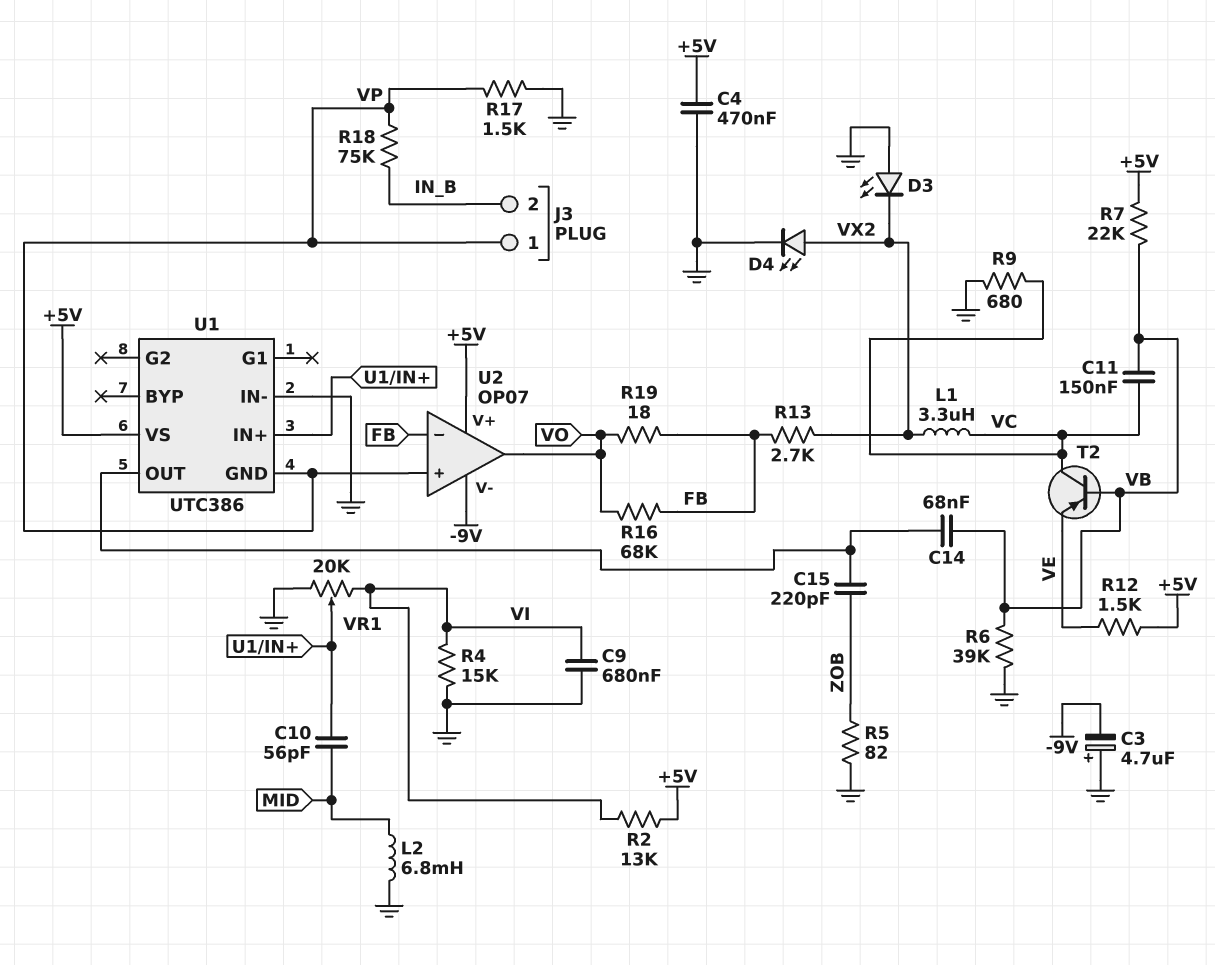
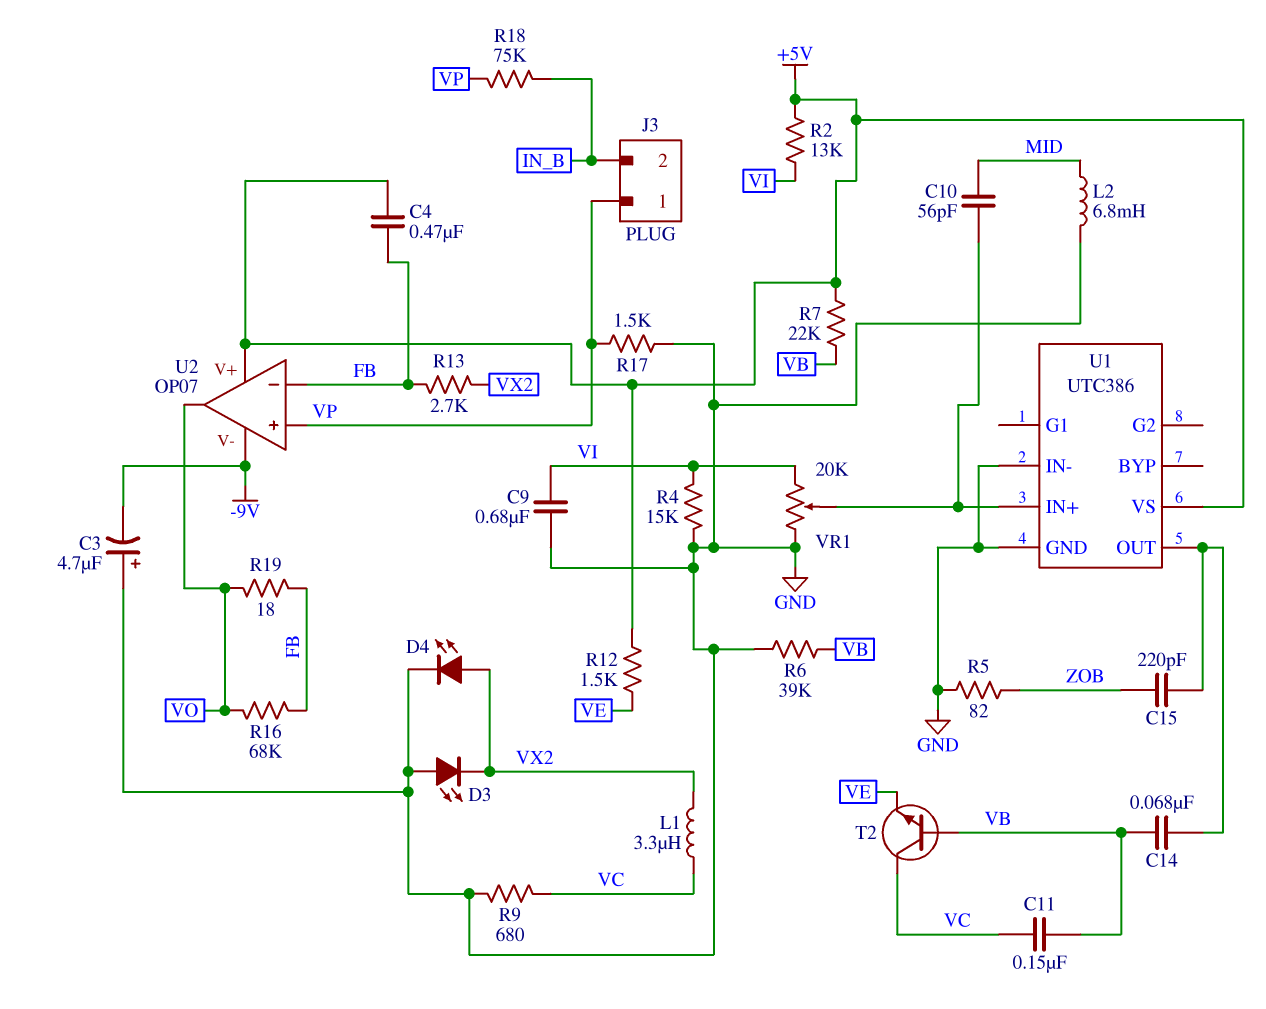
C4: 470nF (+5V, GND) -> 470nF (+5V, FB)
T2: PNP (B VB, C VC, E VE) -> NPN (B VB, C VC, E VE)
U1 pin GND: VP -> GND

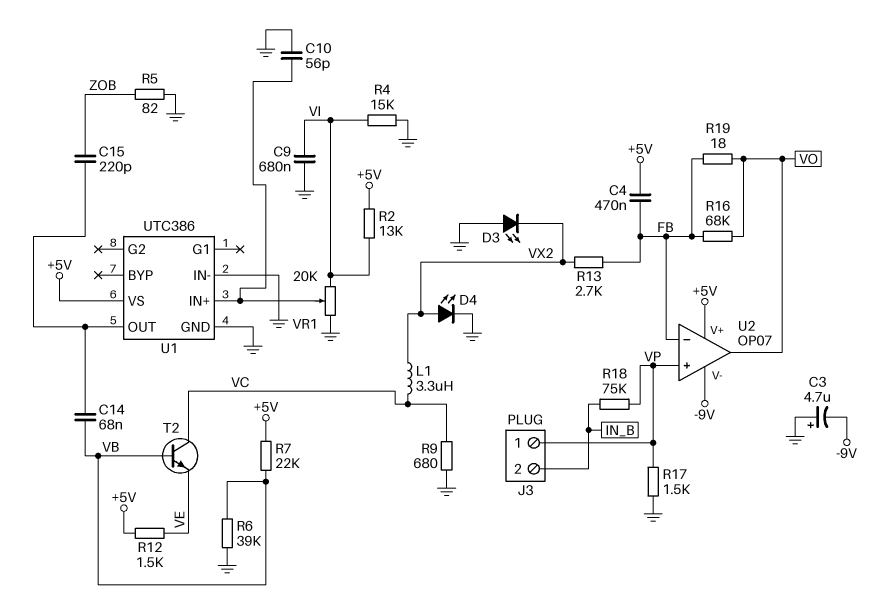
C10: 56pF (MID, U1/IN+) -> 56pF (GND, U1/IN+)
C11: 150nF (VB, VC) -> none
L2: 6.8mH (GND, MID) -> none

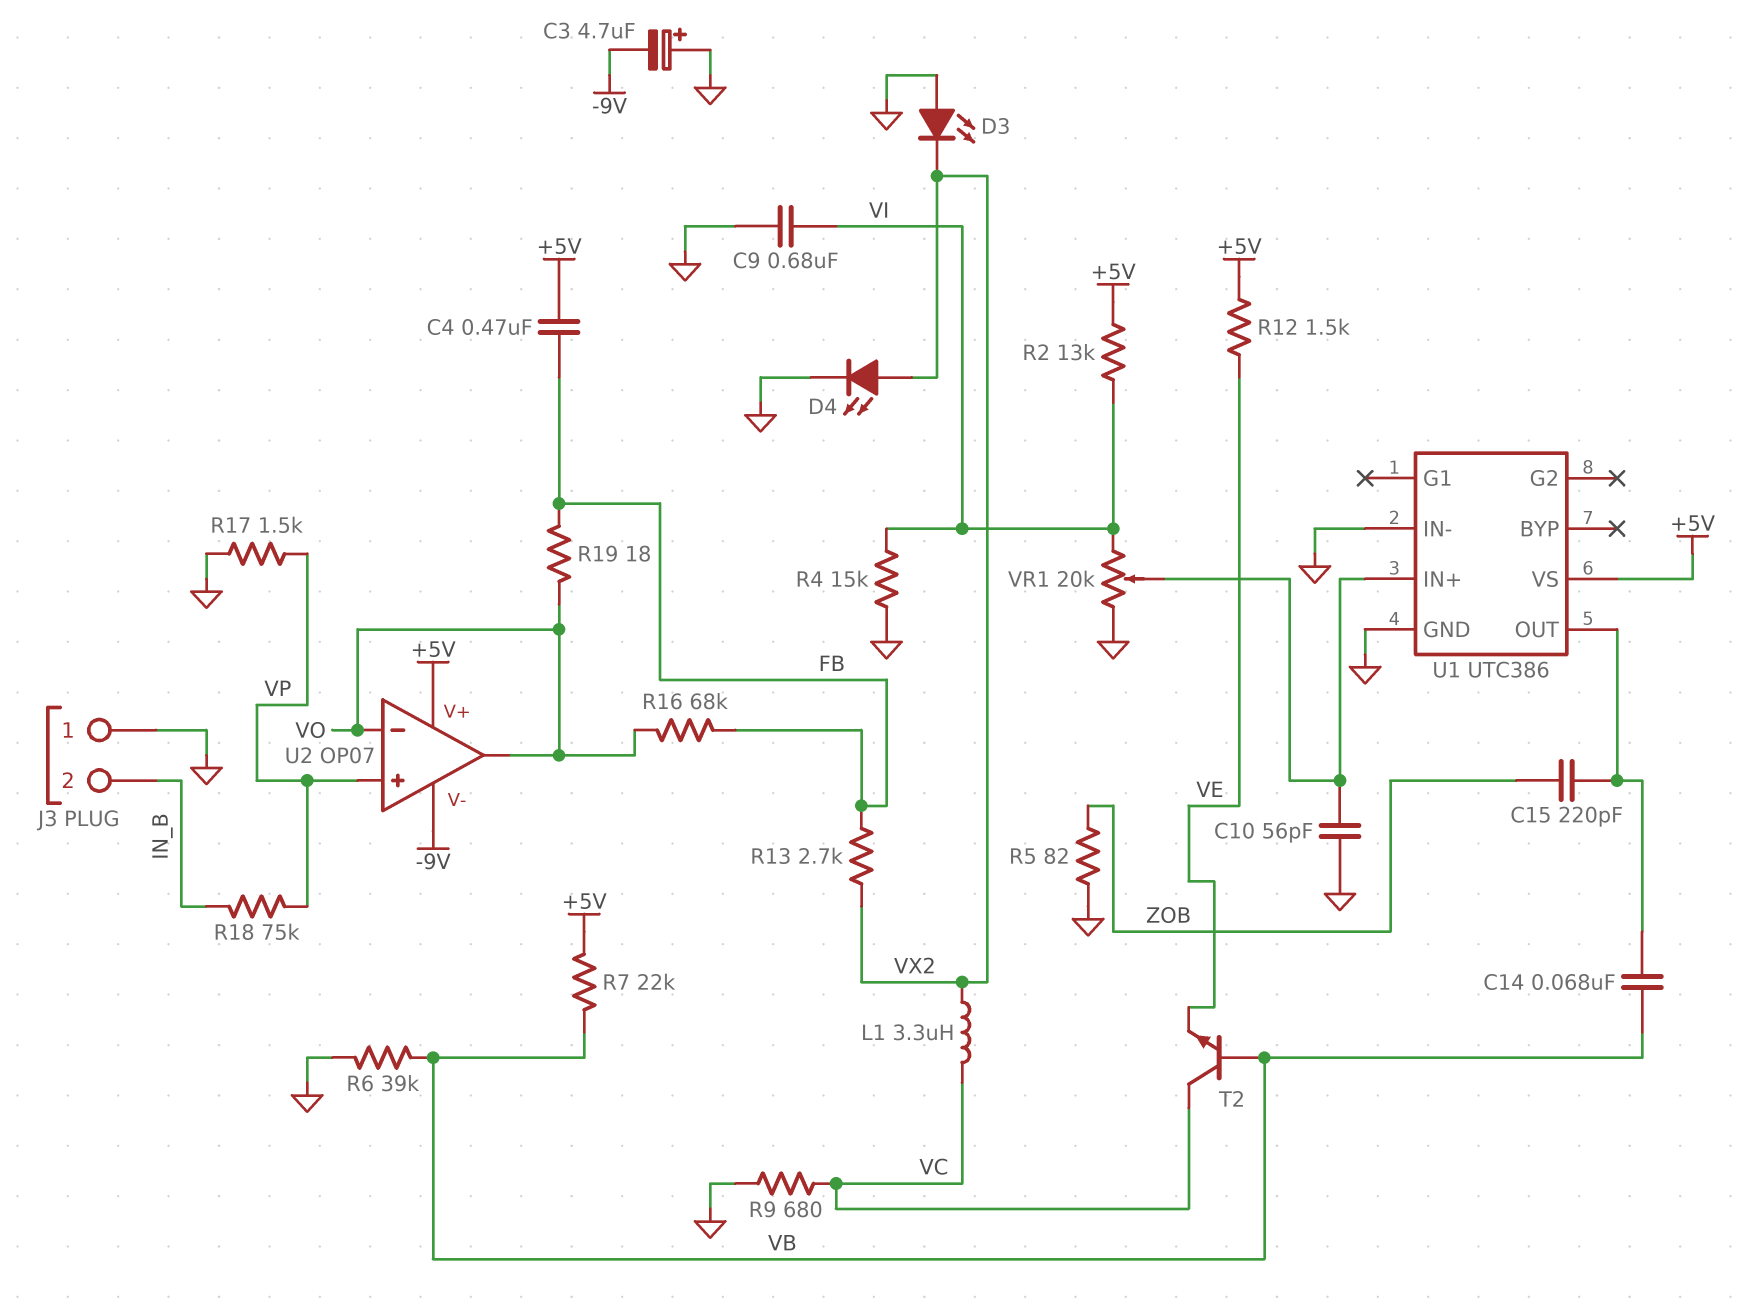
J3 pin 1: VP -> GND
U2 pin in-: FB -> VO

